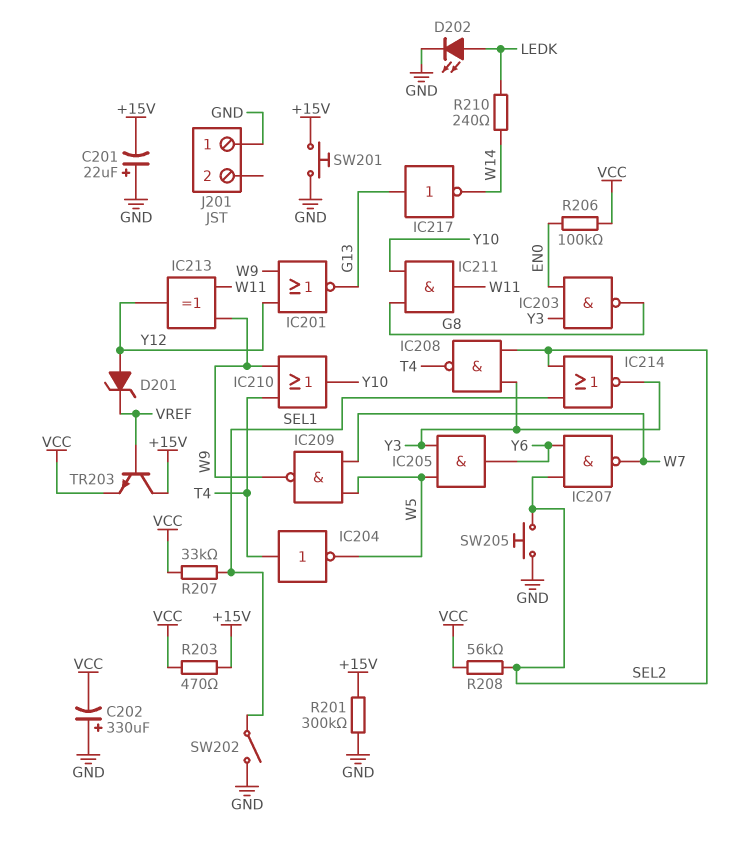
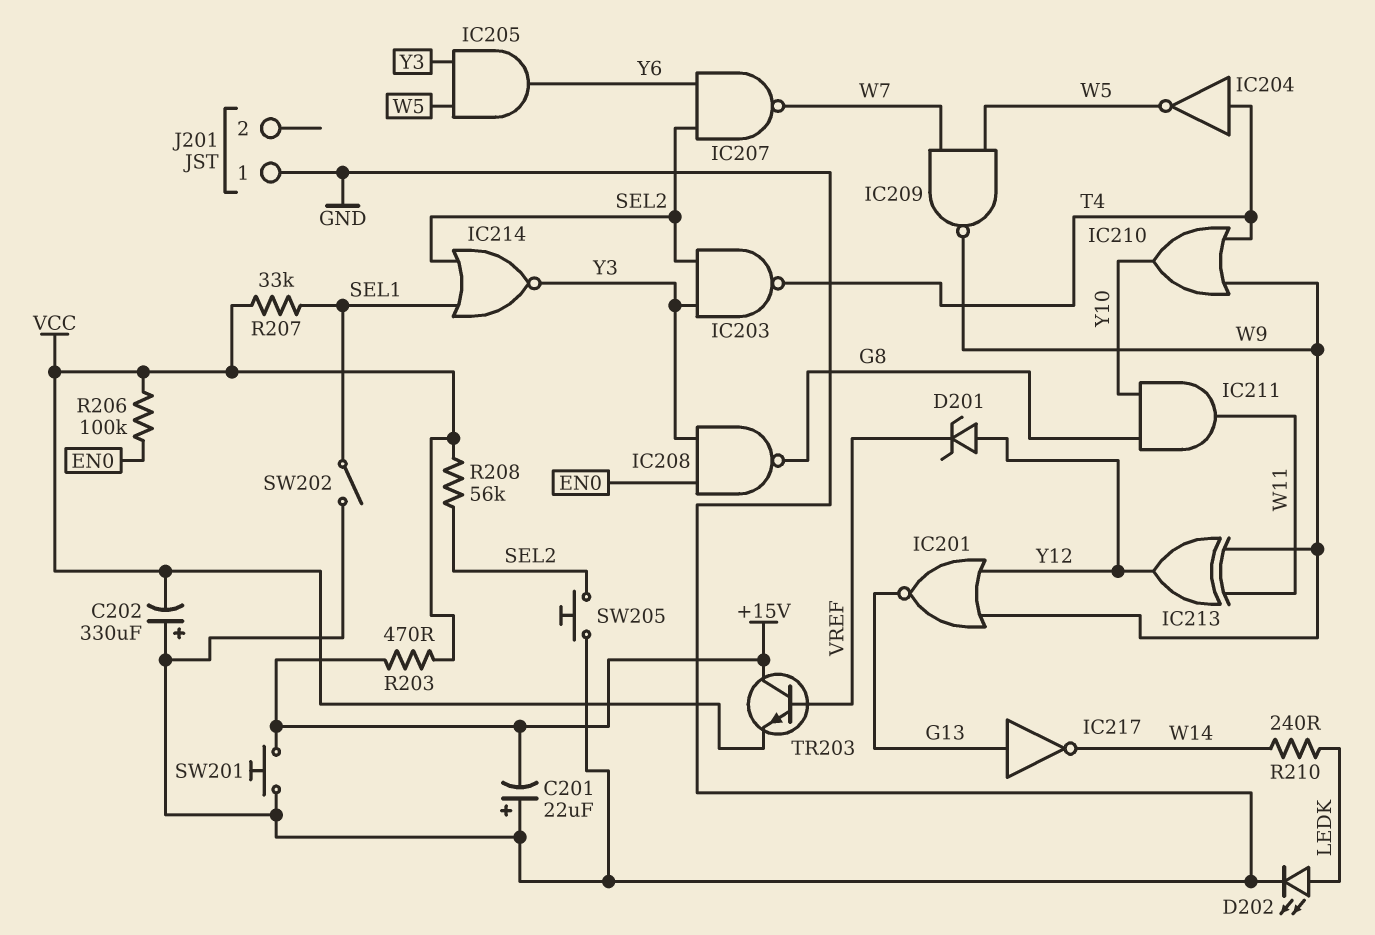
IC203: NAND (in EN0, in Y3, out G8) -> NAND (in SEL2, in Y3, out T4)
IC208: NAND (in SEL2, in Y3, out T4) -> NAND (in EN0, in Y3, out G8)
R201: 300k (+15V, GND) -> none

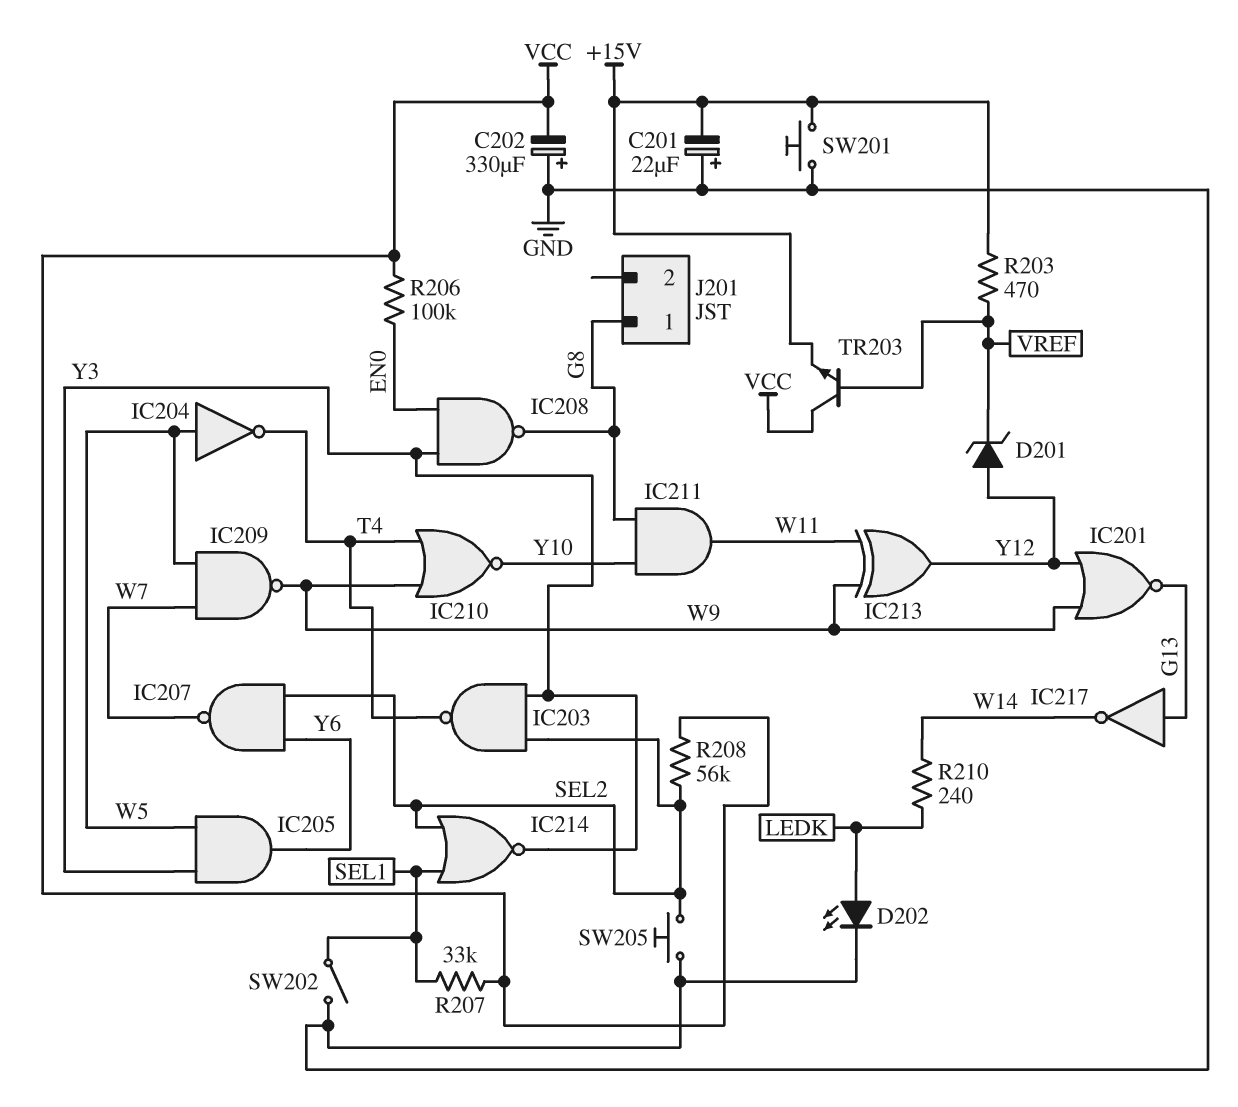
IC204: NOT (in T4, out W5) -> NOT (in W5, out T4)
IC210: OR (in T4, in W9, out Y10) -> NOR (in T4, in W9, out Y10)
J201 pin 1: GND -> G8
R203: 470 (+15V, VCC) -> 470 (+15V, VREF)
TR203: NPN (B VREF, C +15V, E VCC) -> NPN (B VREF, C VCC, E +15V)

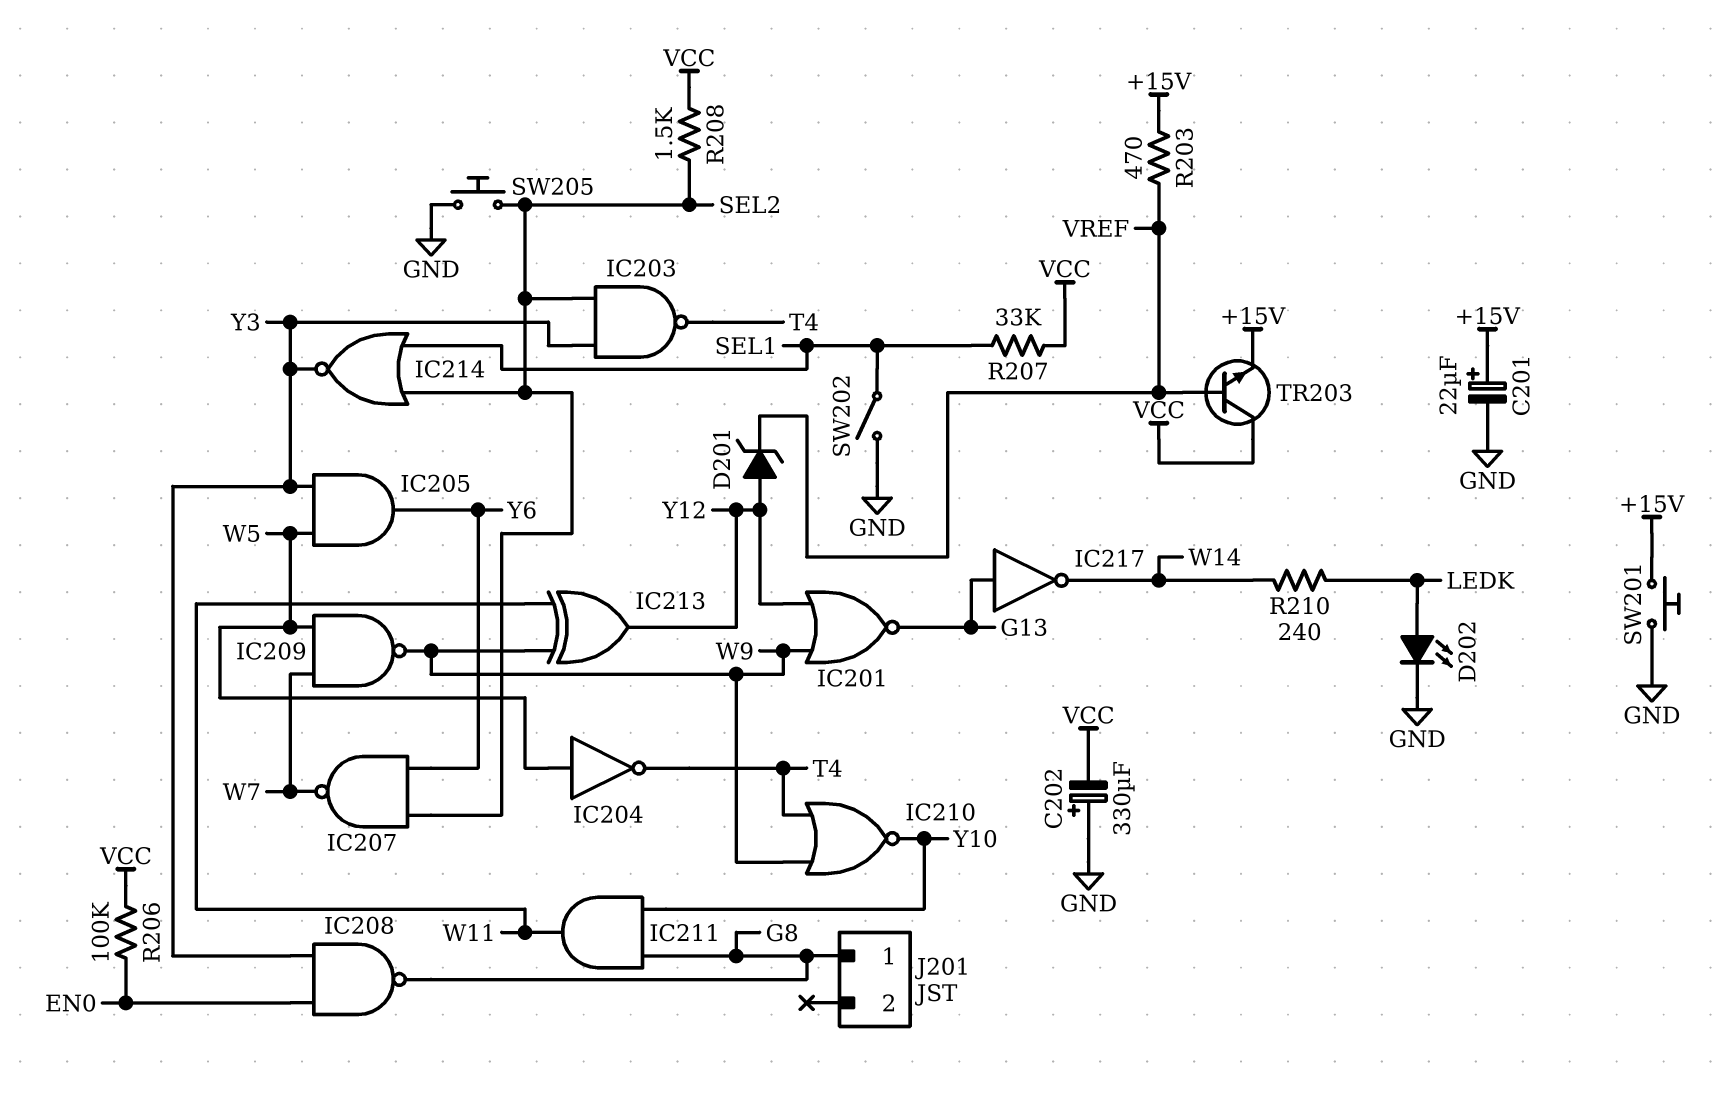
C201: 22uF (plus GND, minus +15V) -> 22uF (plus +15V, minus GND)
R208: 56k (SEL2, VCC) -> 1.5k (SEL2, VCC)

